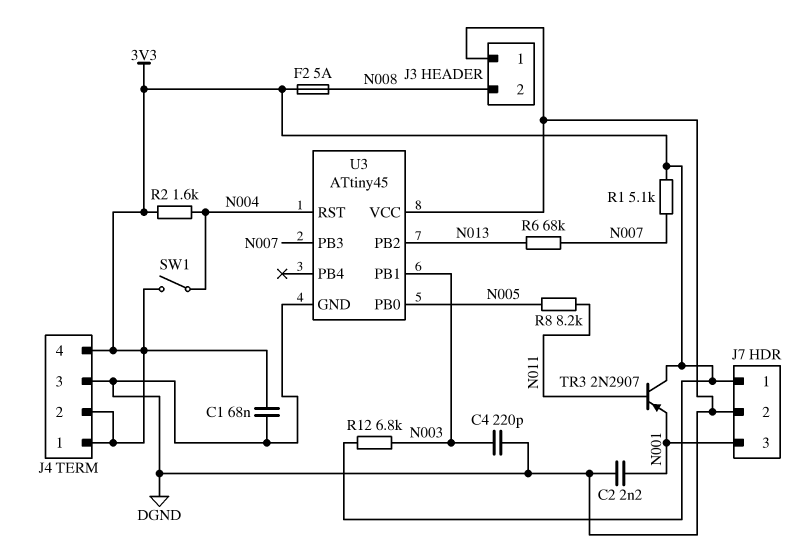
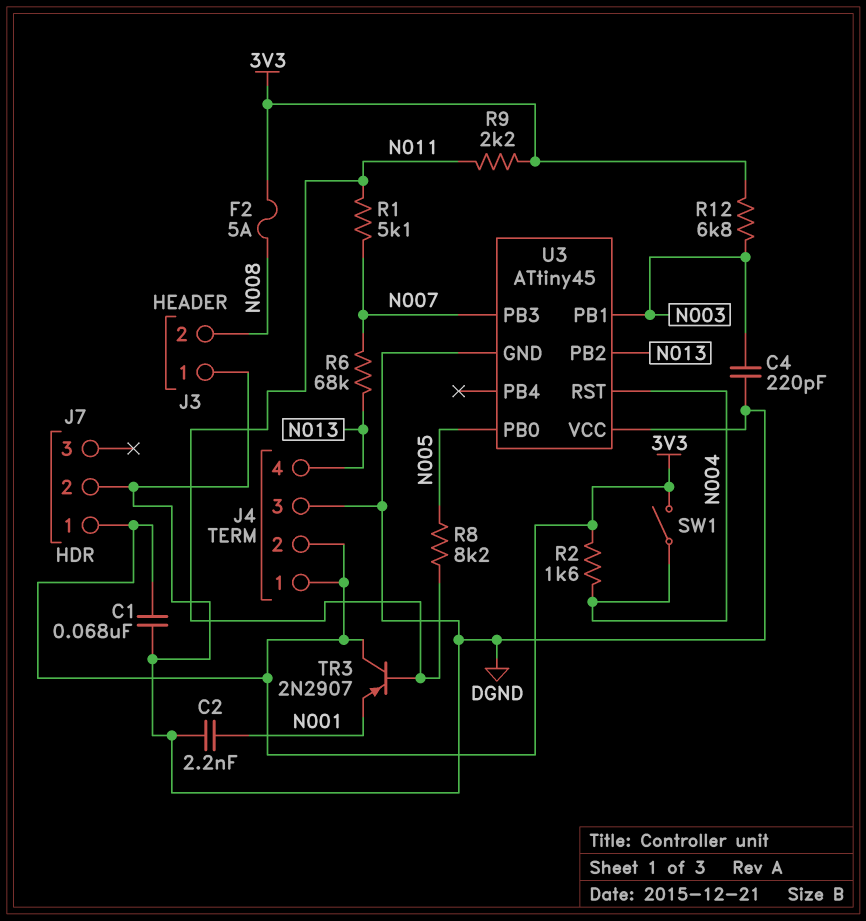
J4 pin 4: 3V3 -> N013
J7 pin 3: N001 -> none
R1: 5.1k (3V3, N007) -> 5.1k (N007, N011)
R9: none -> 2.2k (3V3, N011)

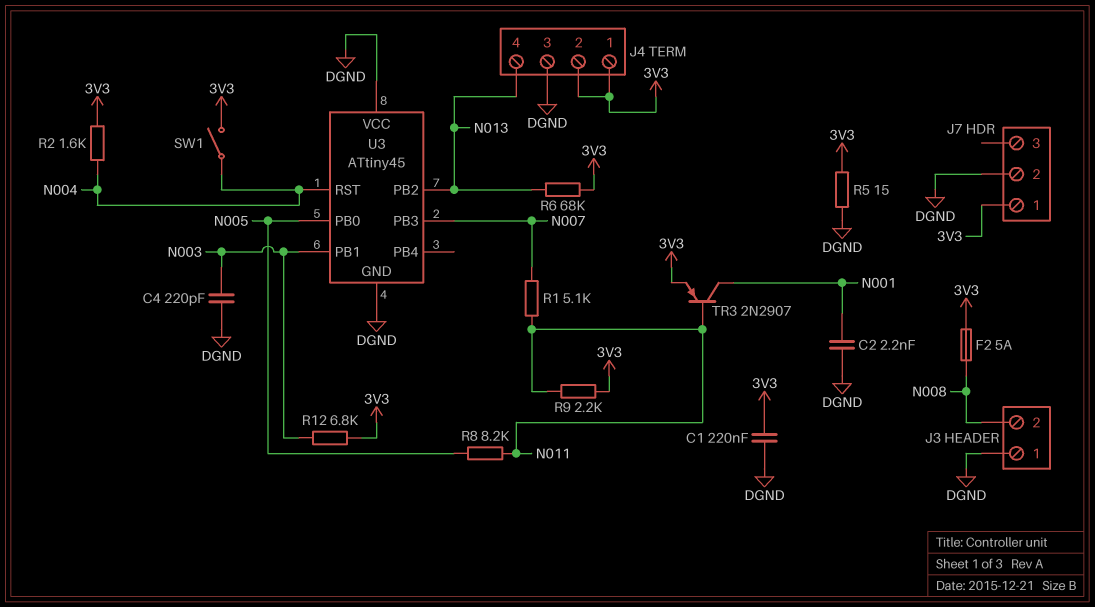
C1: 68nF (3V3, DGND) -> 220nF (3V3, DGND)
R5: none -> 15 (3V3, DGND)
R6: 68k (N007, N013) -> 68k (3V3, N013)
TR3: PNP 2N2907 (B N011, C 3V3, E N001) -> PNP 2N2907 (B N011, C N001, E 3V3)

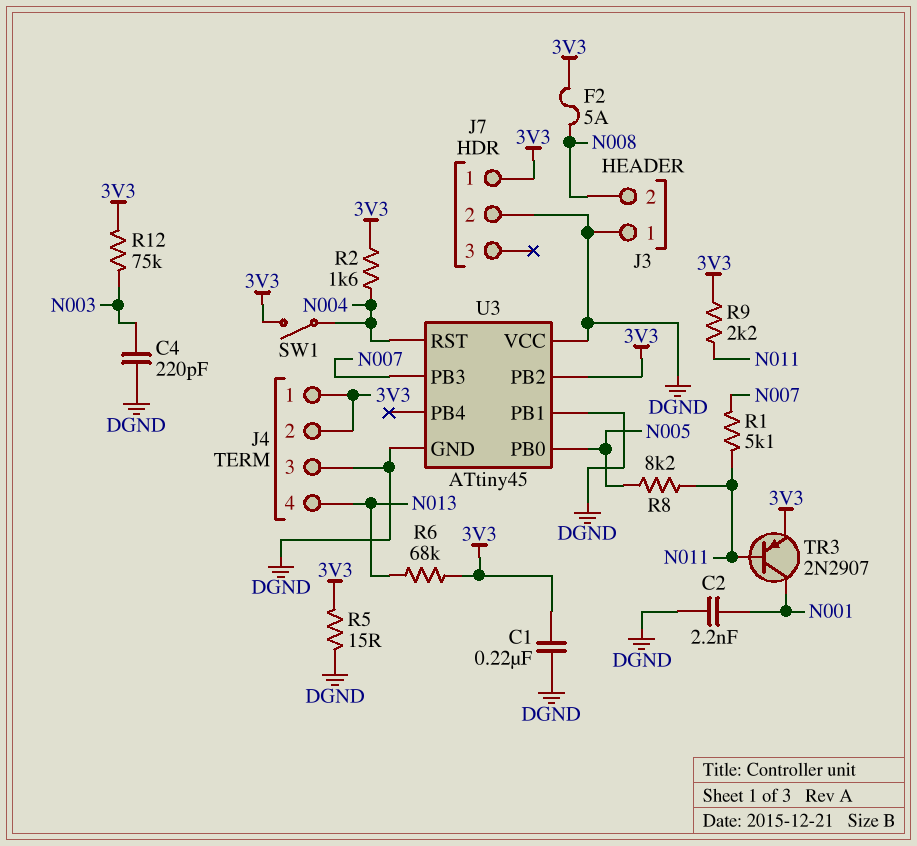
R12: 6.8k (3V3, N003) -> 75k (3V3, N003)
U3 pin PB1: N003 -> DGND
U3 pin PB2: N013 -> 3V3

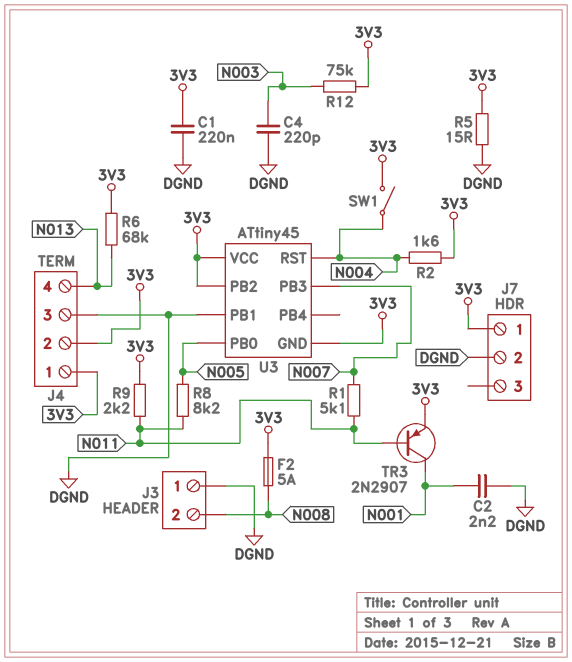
U3 pin GND: DGND -> 3V3
U3 pin VCC: DGND -> 3V3

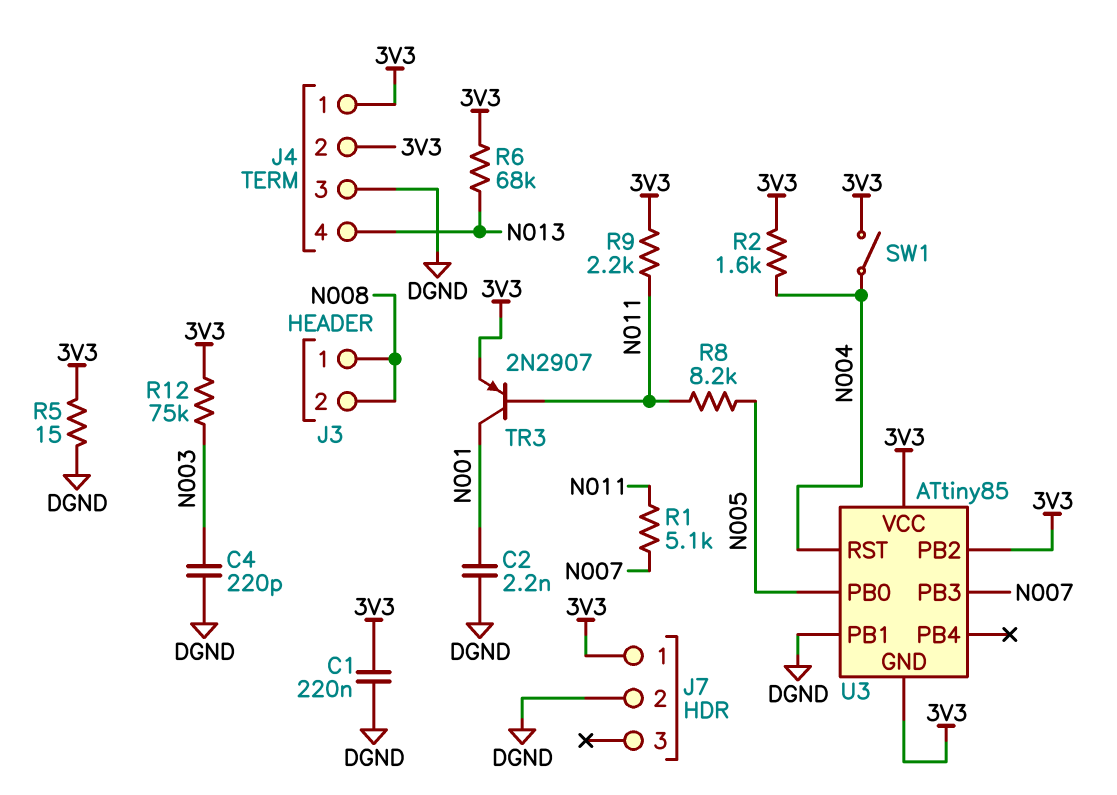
F2: 5A (3V3, N008) -> none
J3 pin 1: DGND -> N008
U3: ATtiny45 -> ATtiny85

